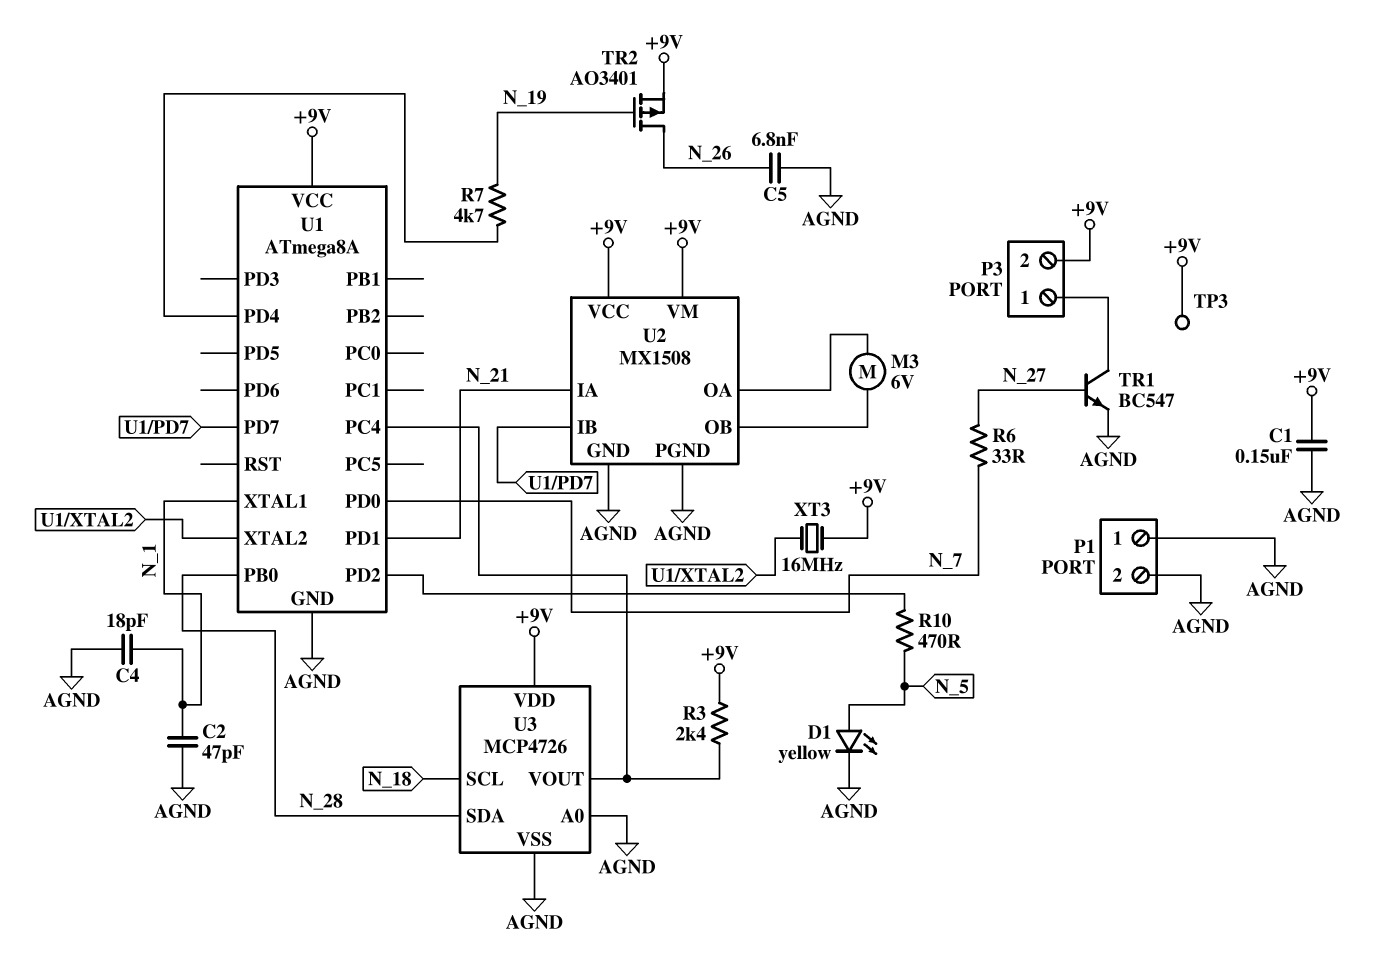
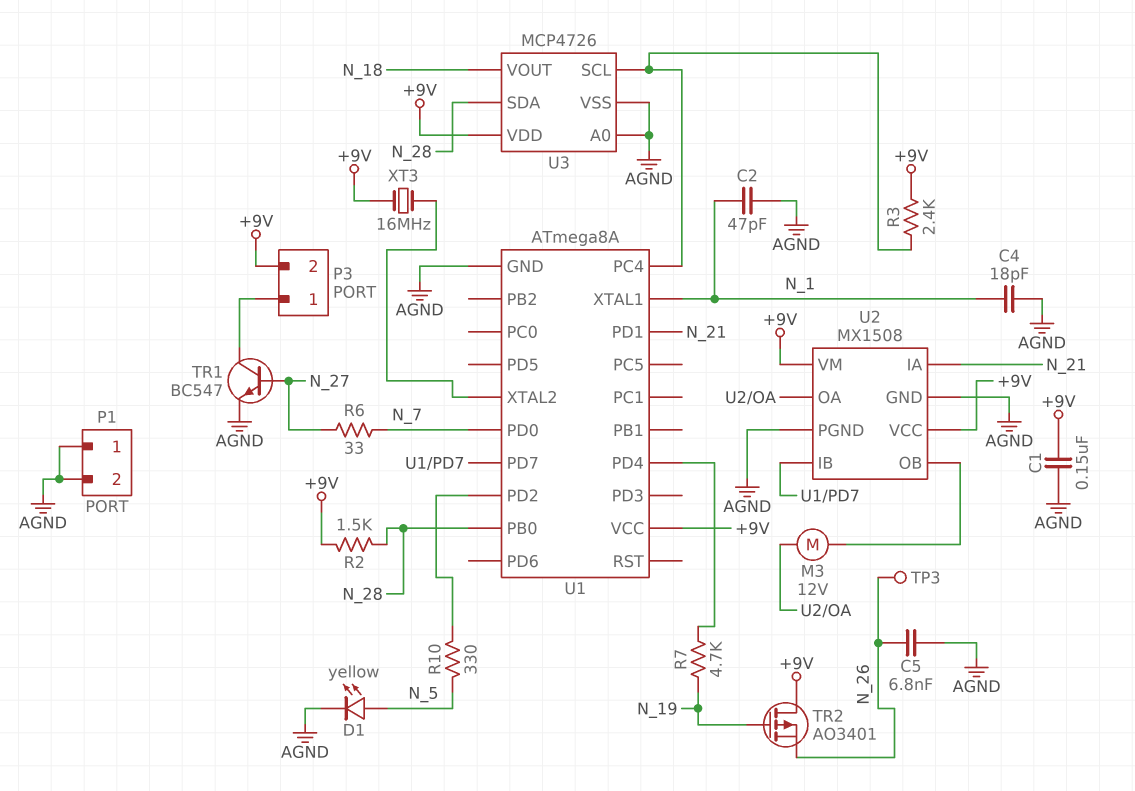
M3: motor 6V (U2/OA, U2/OB) -> motor 12V (U2/OA, U2/OB)
R2: none -> 1.5k (+9V, N_28)
R10: 470 (N_5, U1/PD2) -> 330 (N_5, U1/PD2)
TP3: test point (+9V) -> test point (N_26)
TR2: PMOS AO3401 (G N_19, D N_26, S +9V) -> PMOS AO3401 (G N_19, D +9V, S N_26)
U3 pin SCL: N_18 -> U1/PC4
U3 pin VOUT: U1/PC4 -> N_18

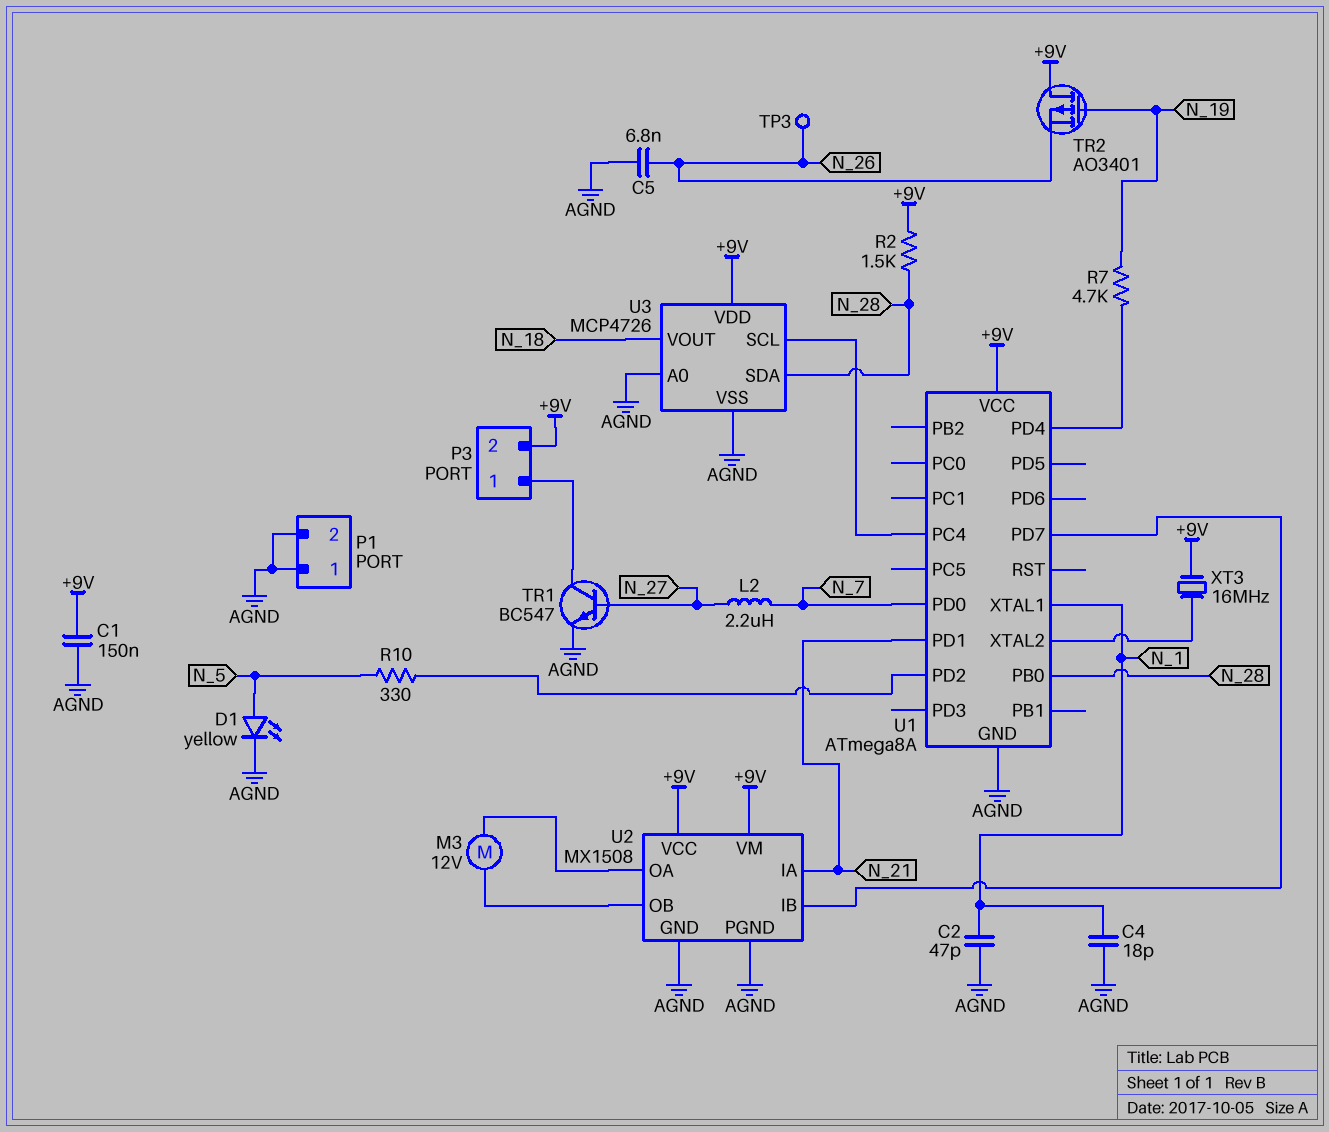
L2: none -> 2.2uH (N_7, N_27)
R3: 2.4k (+9V, U1/PC4) -> none
R6: 33 (N_7, N_27) -> none

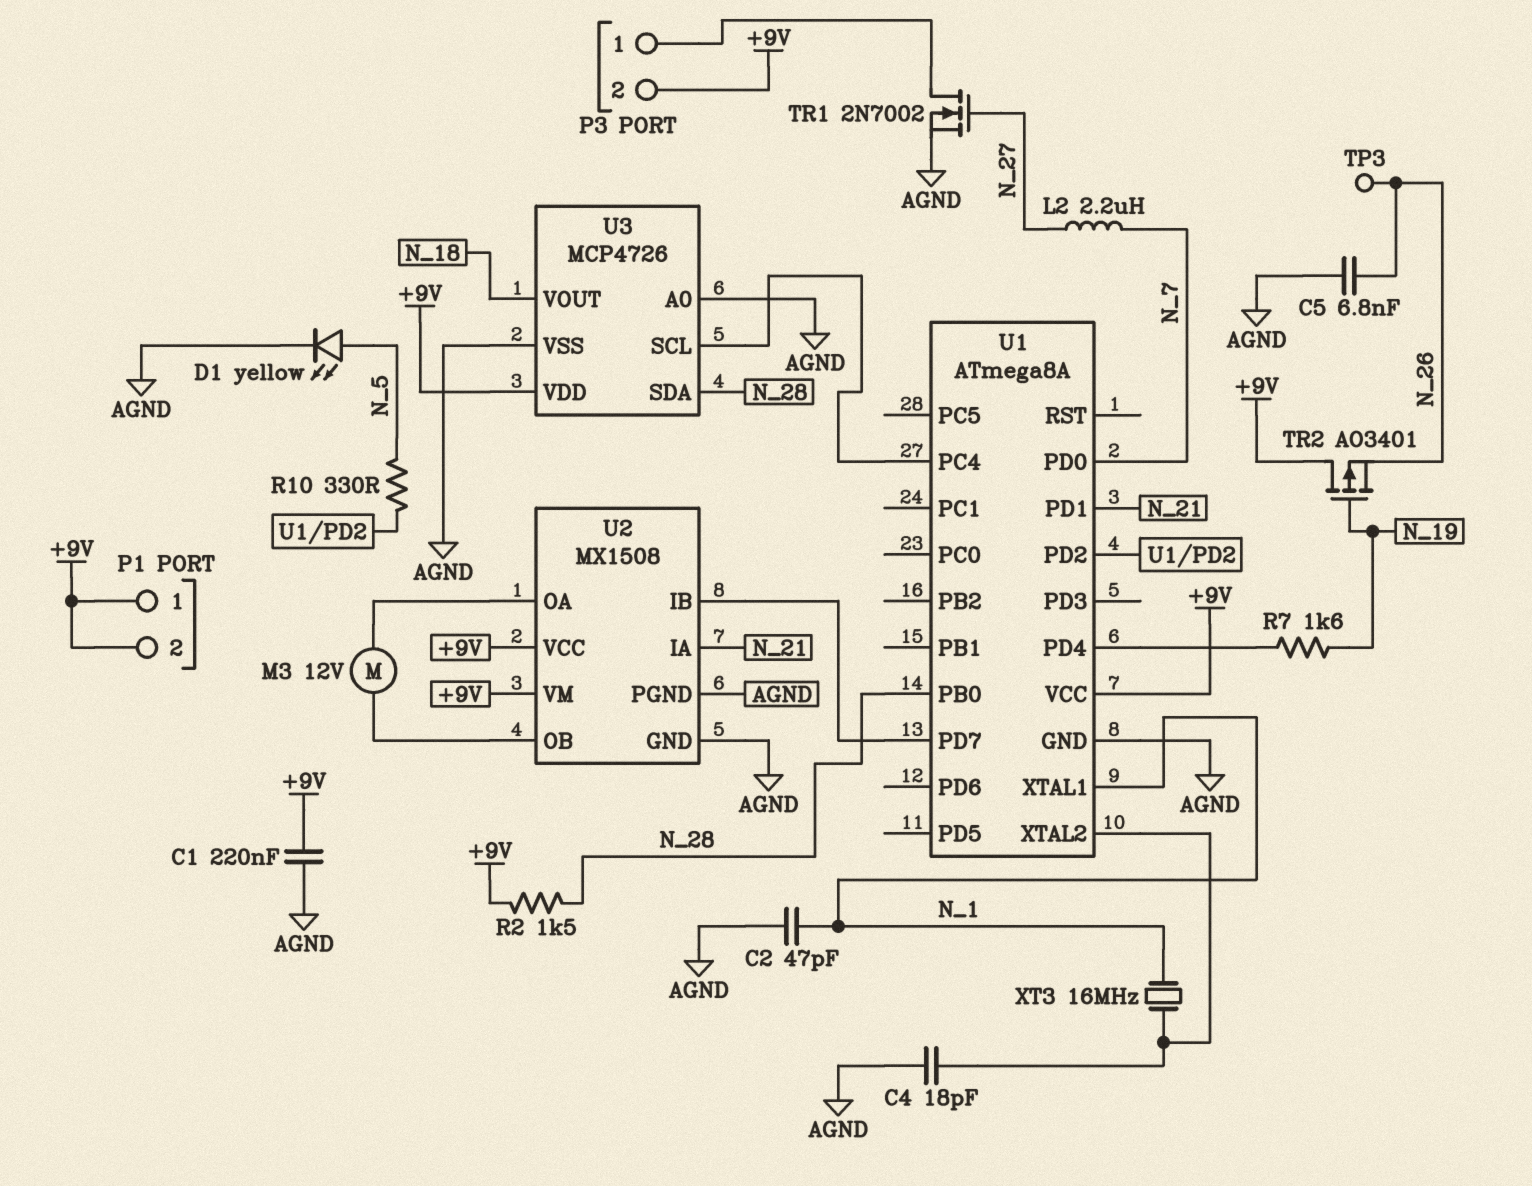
C1: 150nF (+9V, AGND) -> 220nF (+9V, AGND)
C4: 18pF (AGND, N_1) -> 18pF (AGND, U1/XTAL2)
P1 pin 1: AGND -> +9V
P1 pin 2: AGND -> +9V
R7: 4.7k (N_19, U1/PD4) -> 1.6k (N_19, U1/PD4)
TR1: NPN BC547 (B N_27, C P3/1, E AGND) -> NMOS 2N7002 (G N_27, D P3/1, S AGND)
XT3: 16MHz (+9V, U1/XTAL2) -> 16MHz (N_1, U1/XTAL2)

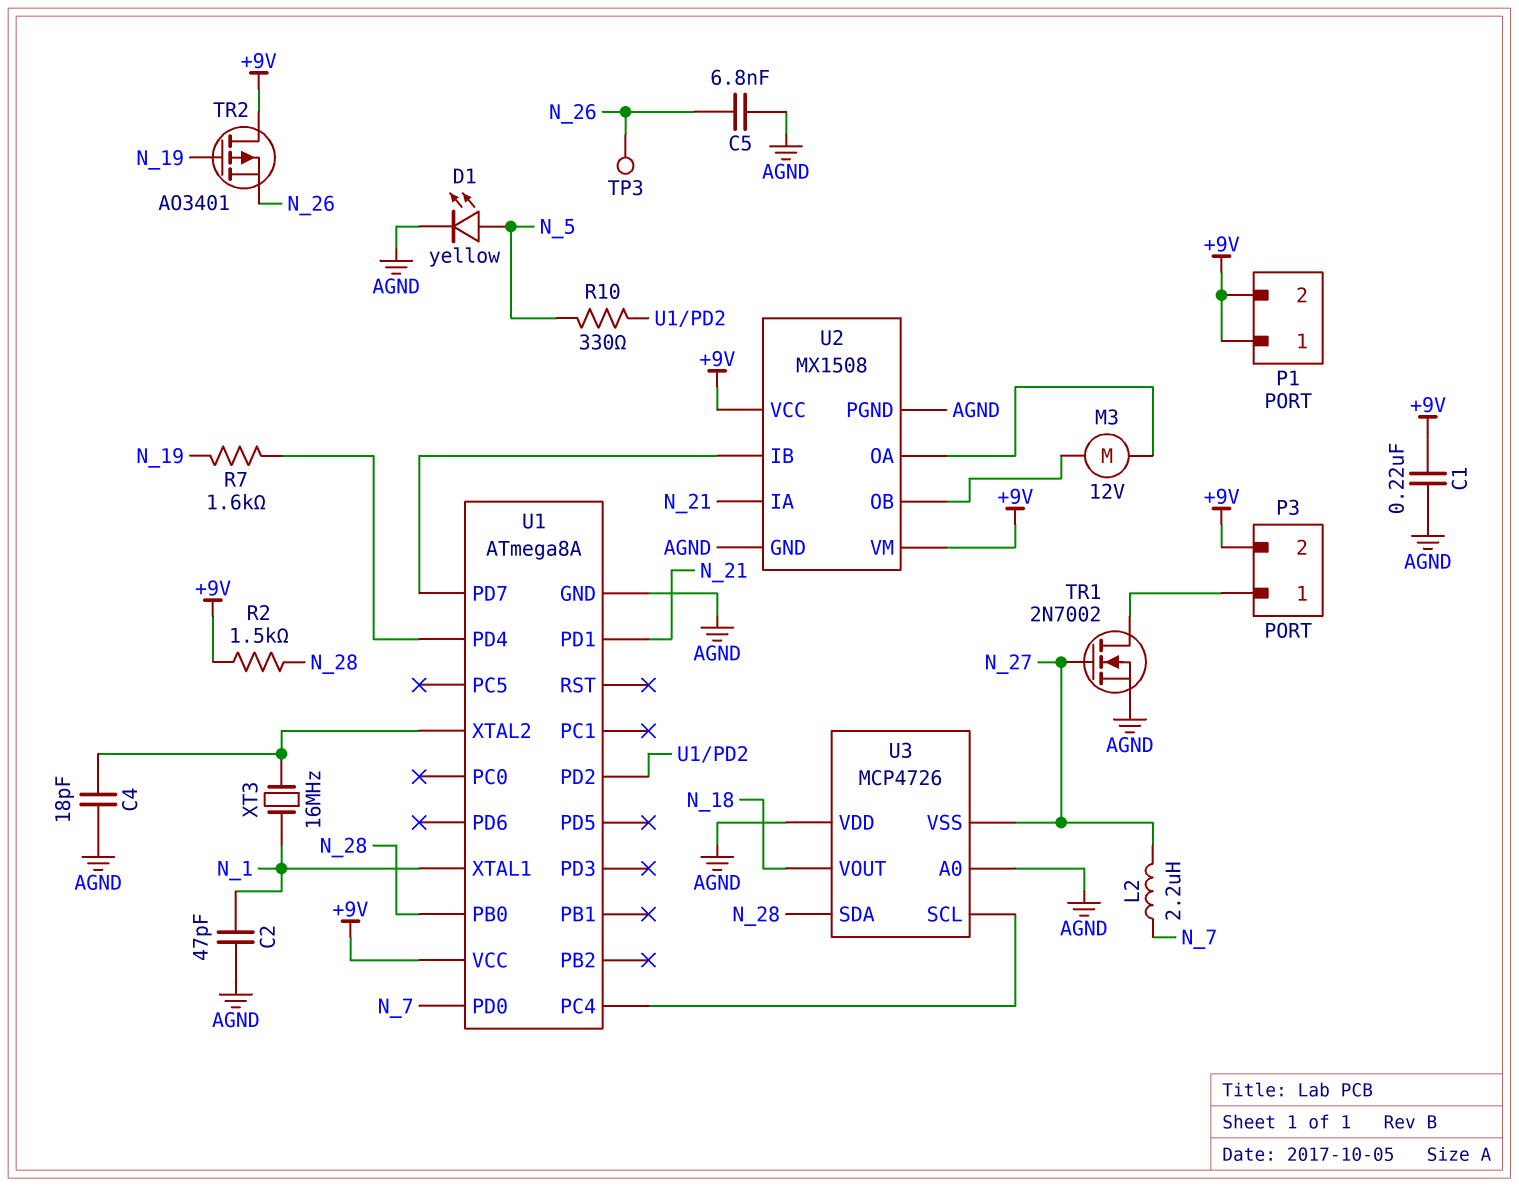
U3 pin VDD: +9V -> AGND
U3 pin VSS: AGND -> N_27

